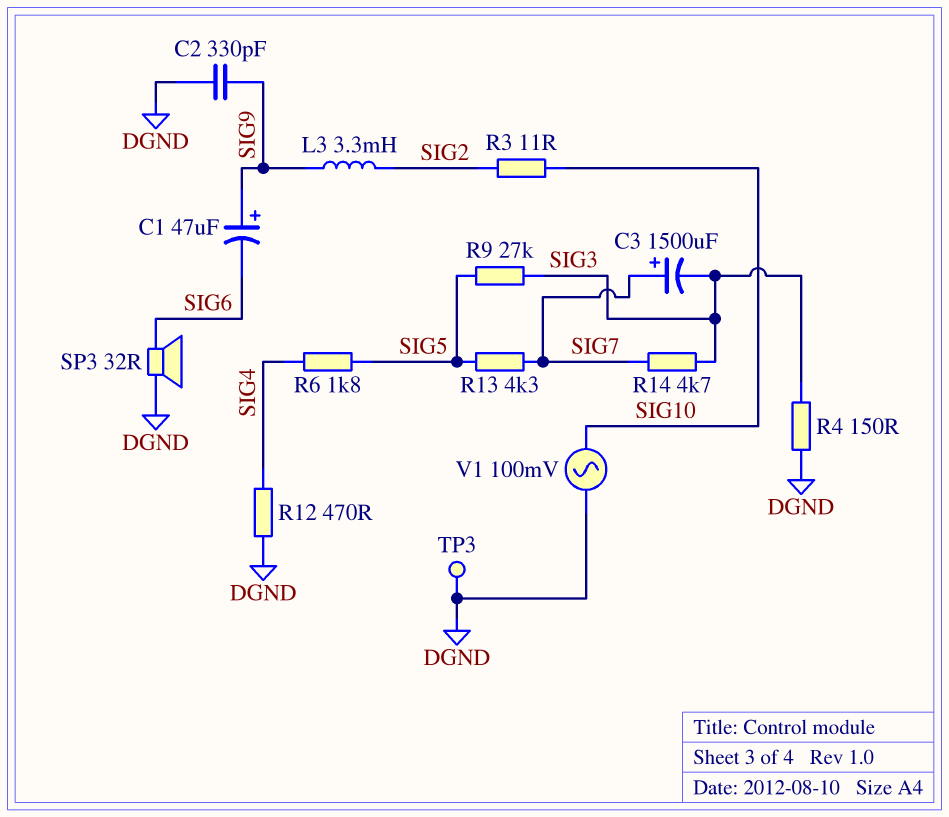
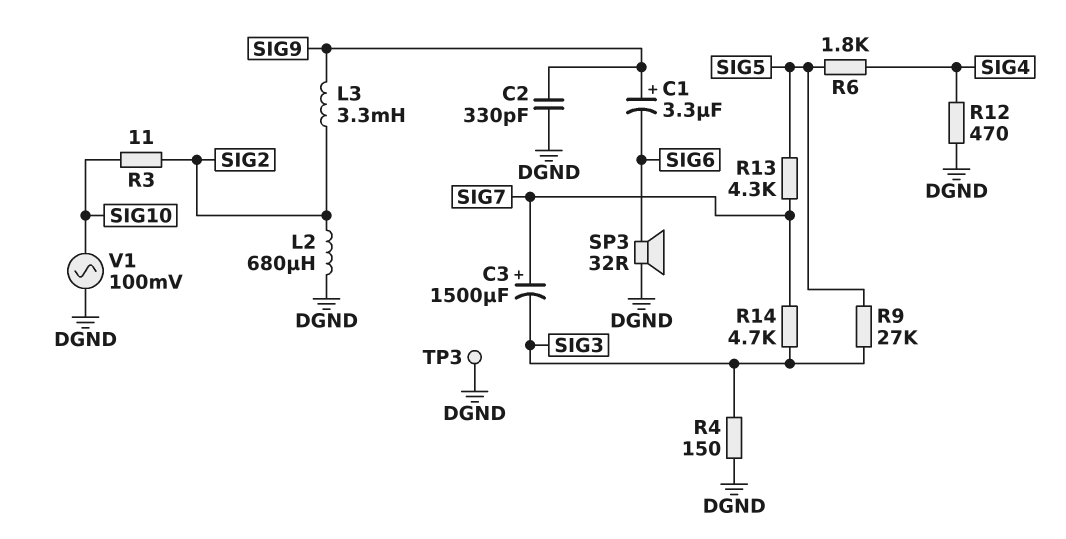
C1: 47uF (plus SIG9, minus SIG6) -> 3.3uF (plus SIG9, minus SIG6)
L2: none -> 680uH (DGND, SIG2)

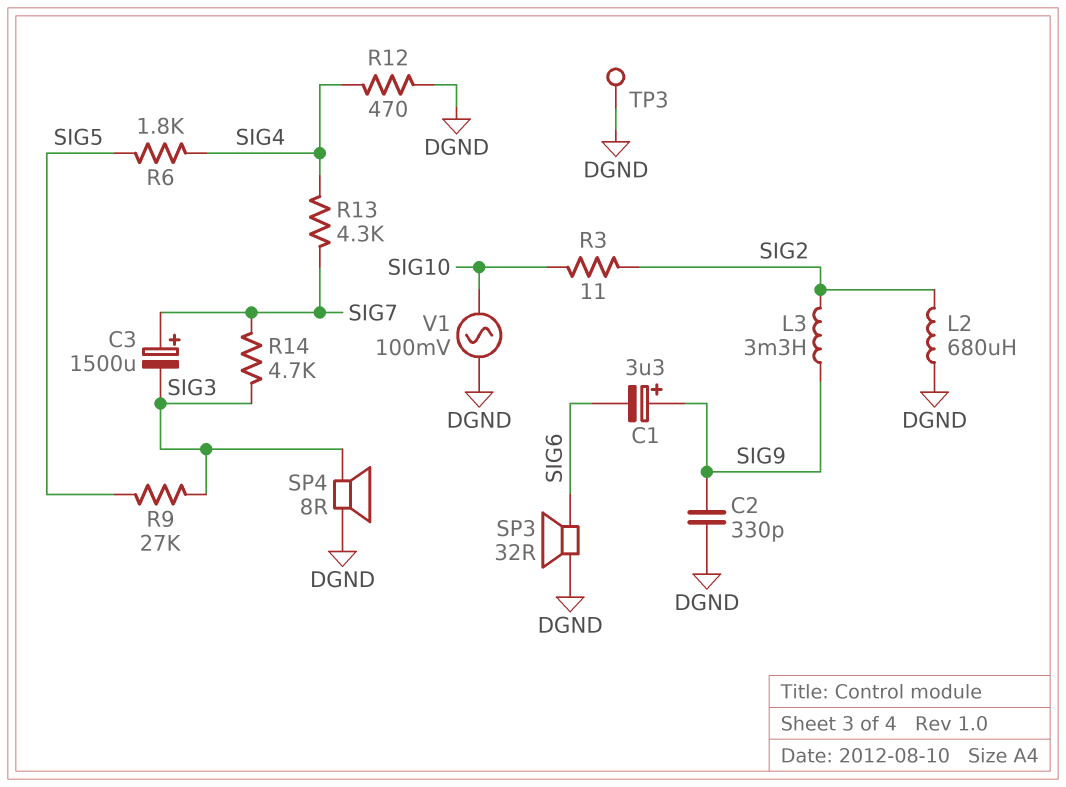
R4: 150 (DGND, SIG3) -> none
R13: 4.3k (SIG5, SIG7) -> 4.3k (SIG4, SIG7)
SP4: none -> speaker 8R (DGND, SIG3)

